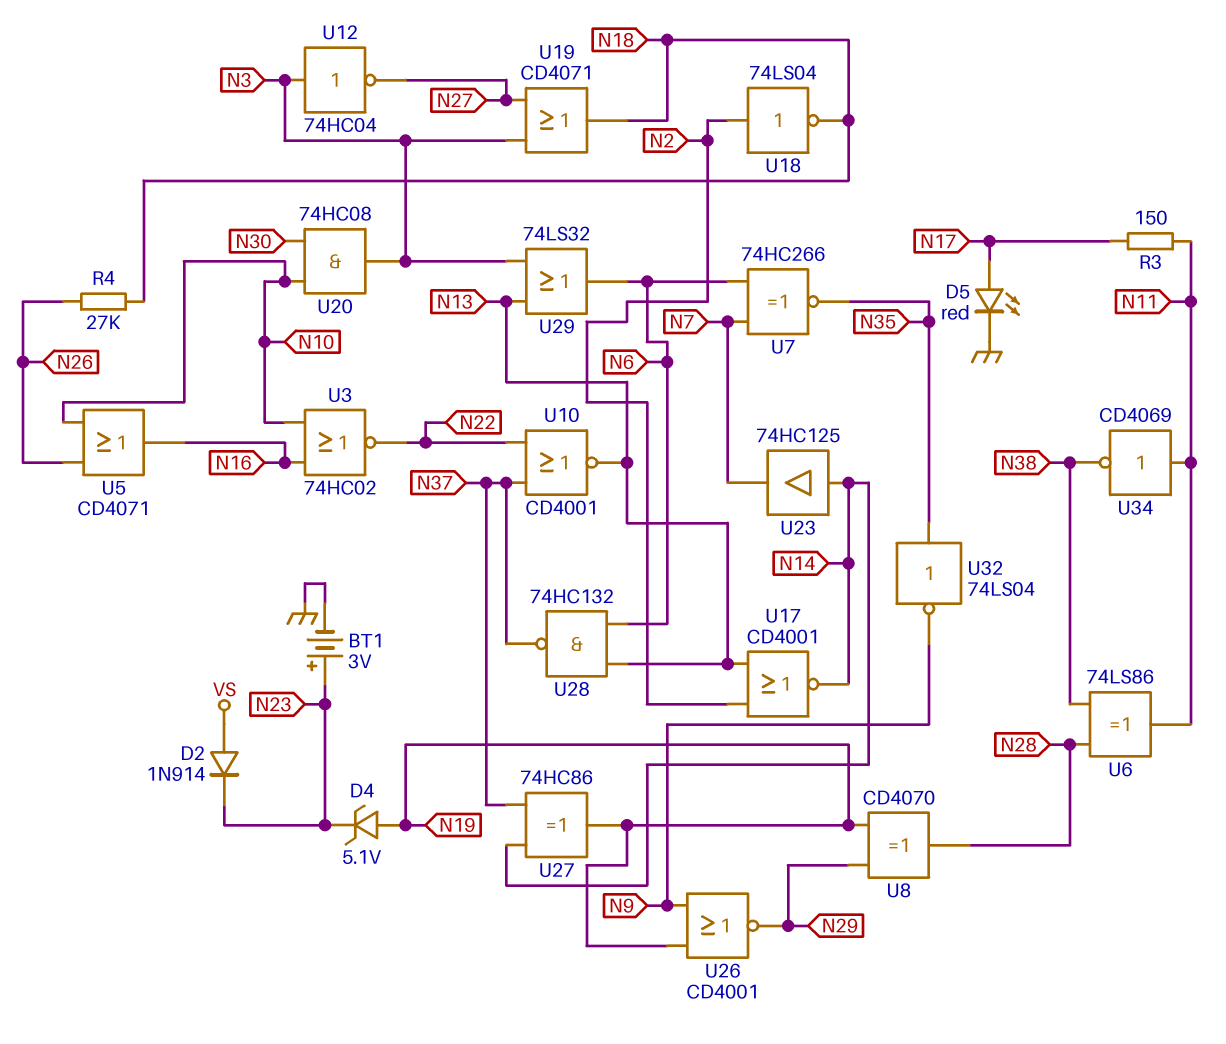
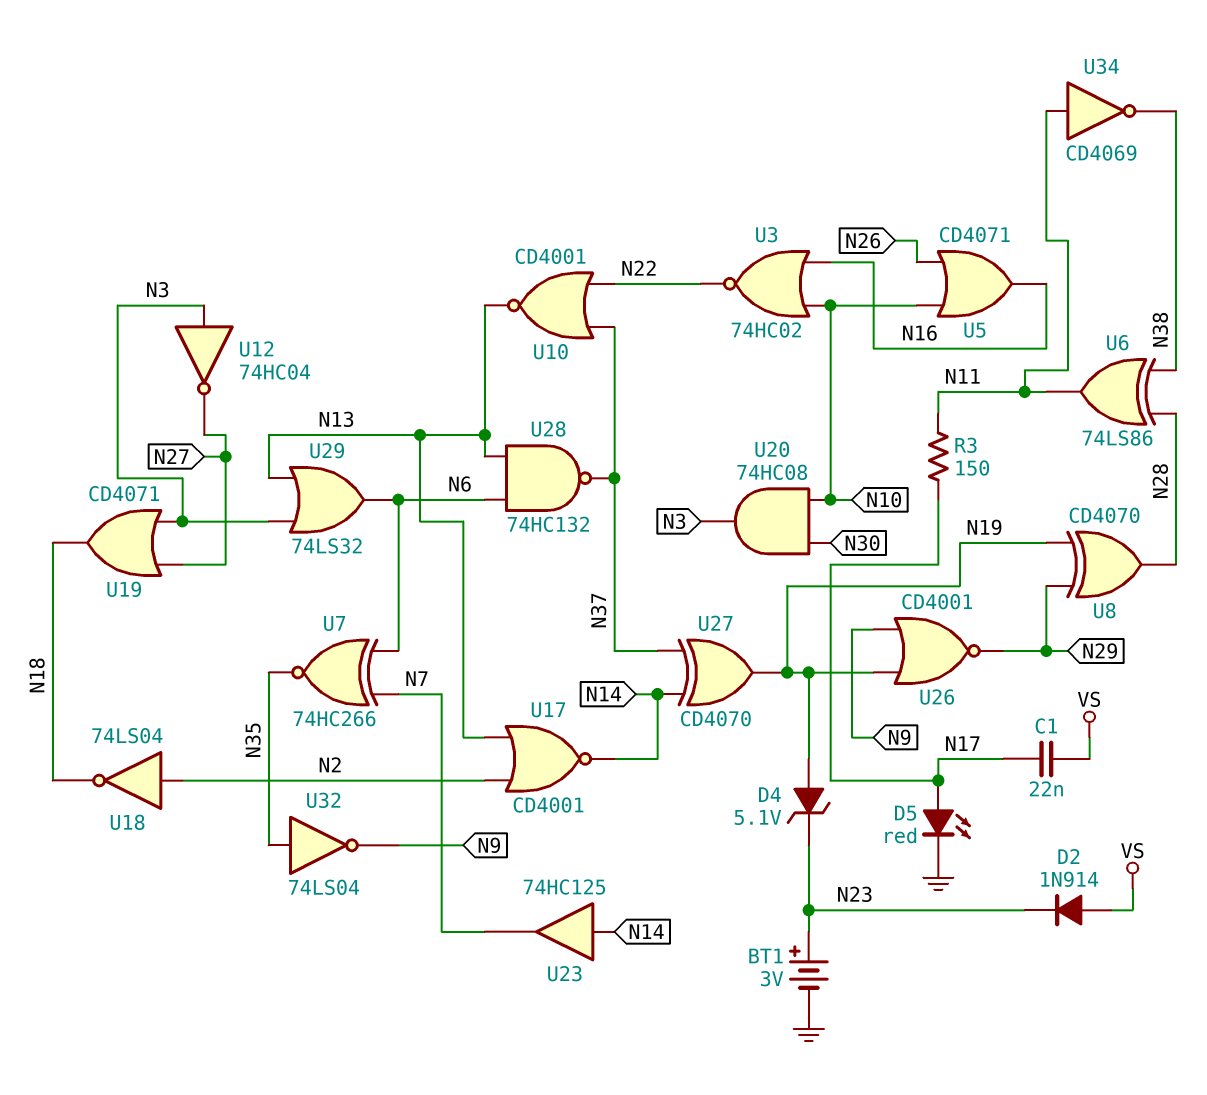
C1: none -> 22nF (N17, VS)
R4: 27k (N18, N26) -> none
U27: XOR 74HC86 (in N14, in N37, out N19) -> XOR CD4070 (in N14, in N37, out N19)

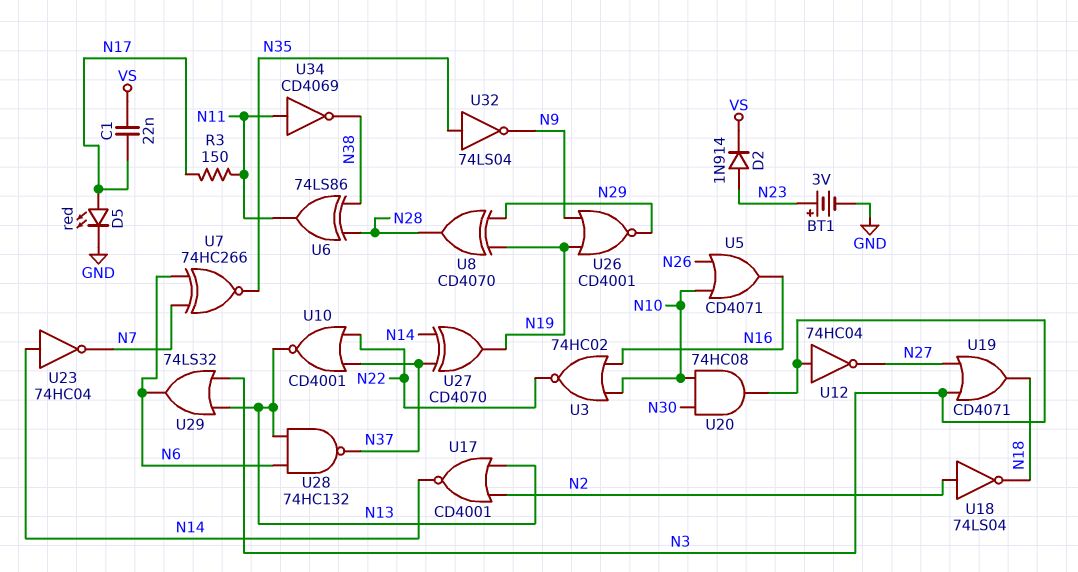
D2: diode 1N914 (A VS, K N23) -> diode 1N914 (A N23, K VS)
D4: zener 5.1V (A N19, K N23) -> none
U23: buffer 74HC125 (in N14, out N7) -> NOT 74HC04 (in N14, out N7)

